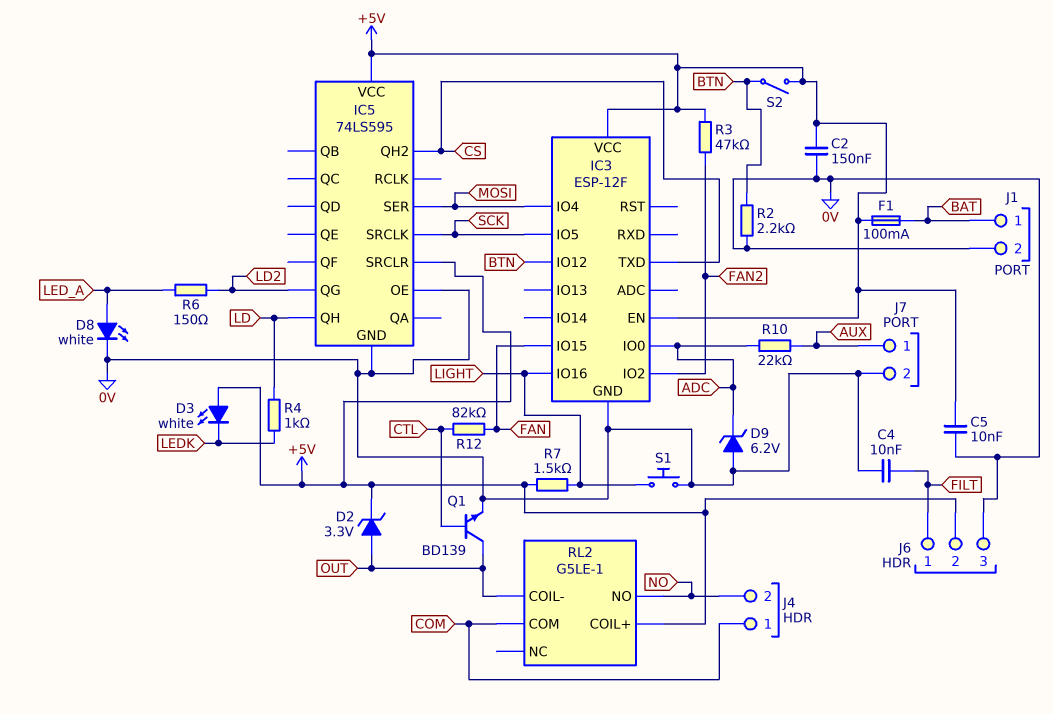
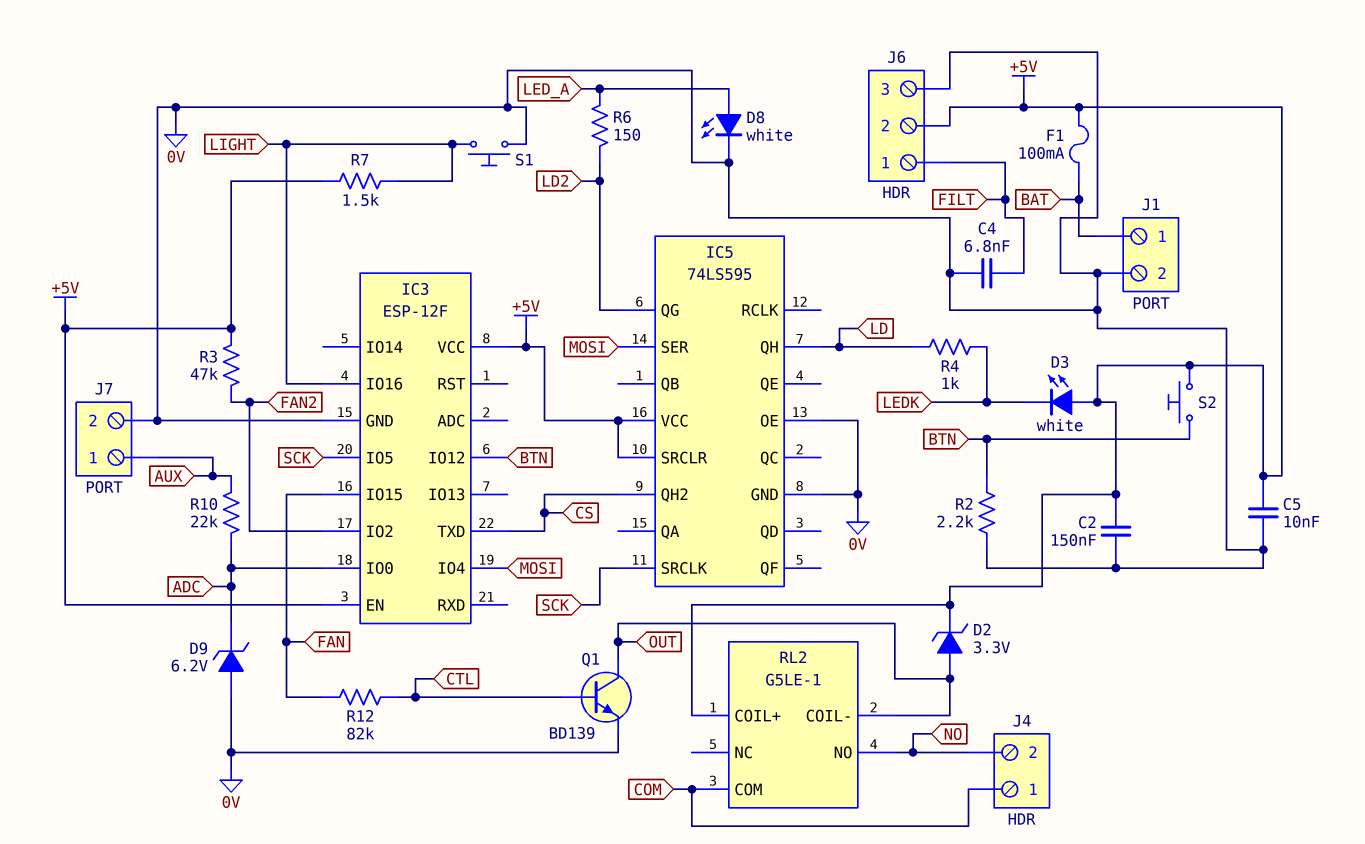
C4: 10nF (0V, FILT) -> 6.8nF (0V, FILT)
S2: switch (+5V, BTN) -> button (+5V, BTN)

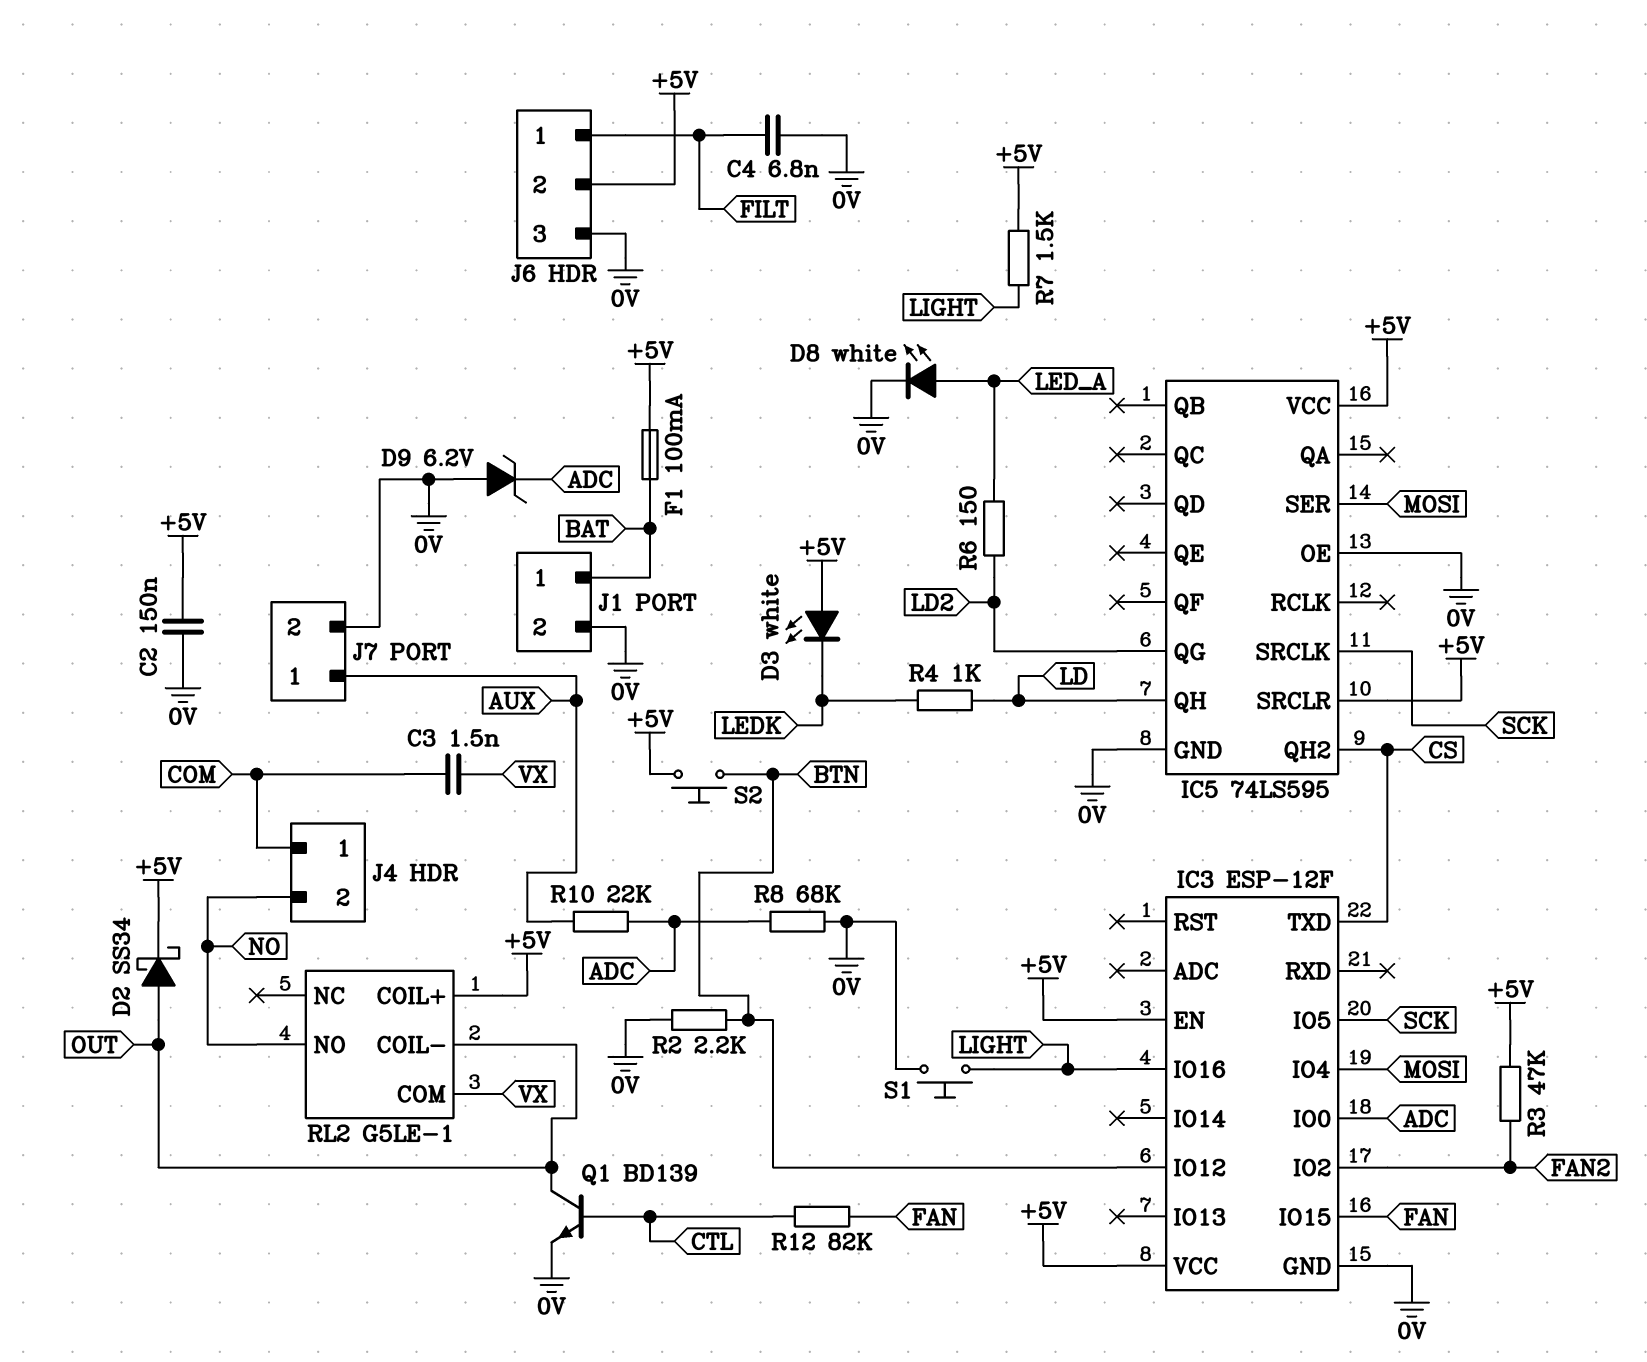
C3: none -> 1.5nF (COM, VX)
C5: 10nF (+5V, 0V) -> none
D2: zener 3.3V (A OUT, K +5V) -> schottky SS34 (A OUT, K +5V)
R8: none -> 68k (0V, ADC)
RL2 pin COM: COM -> VX

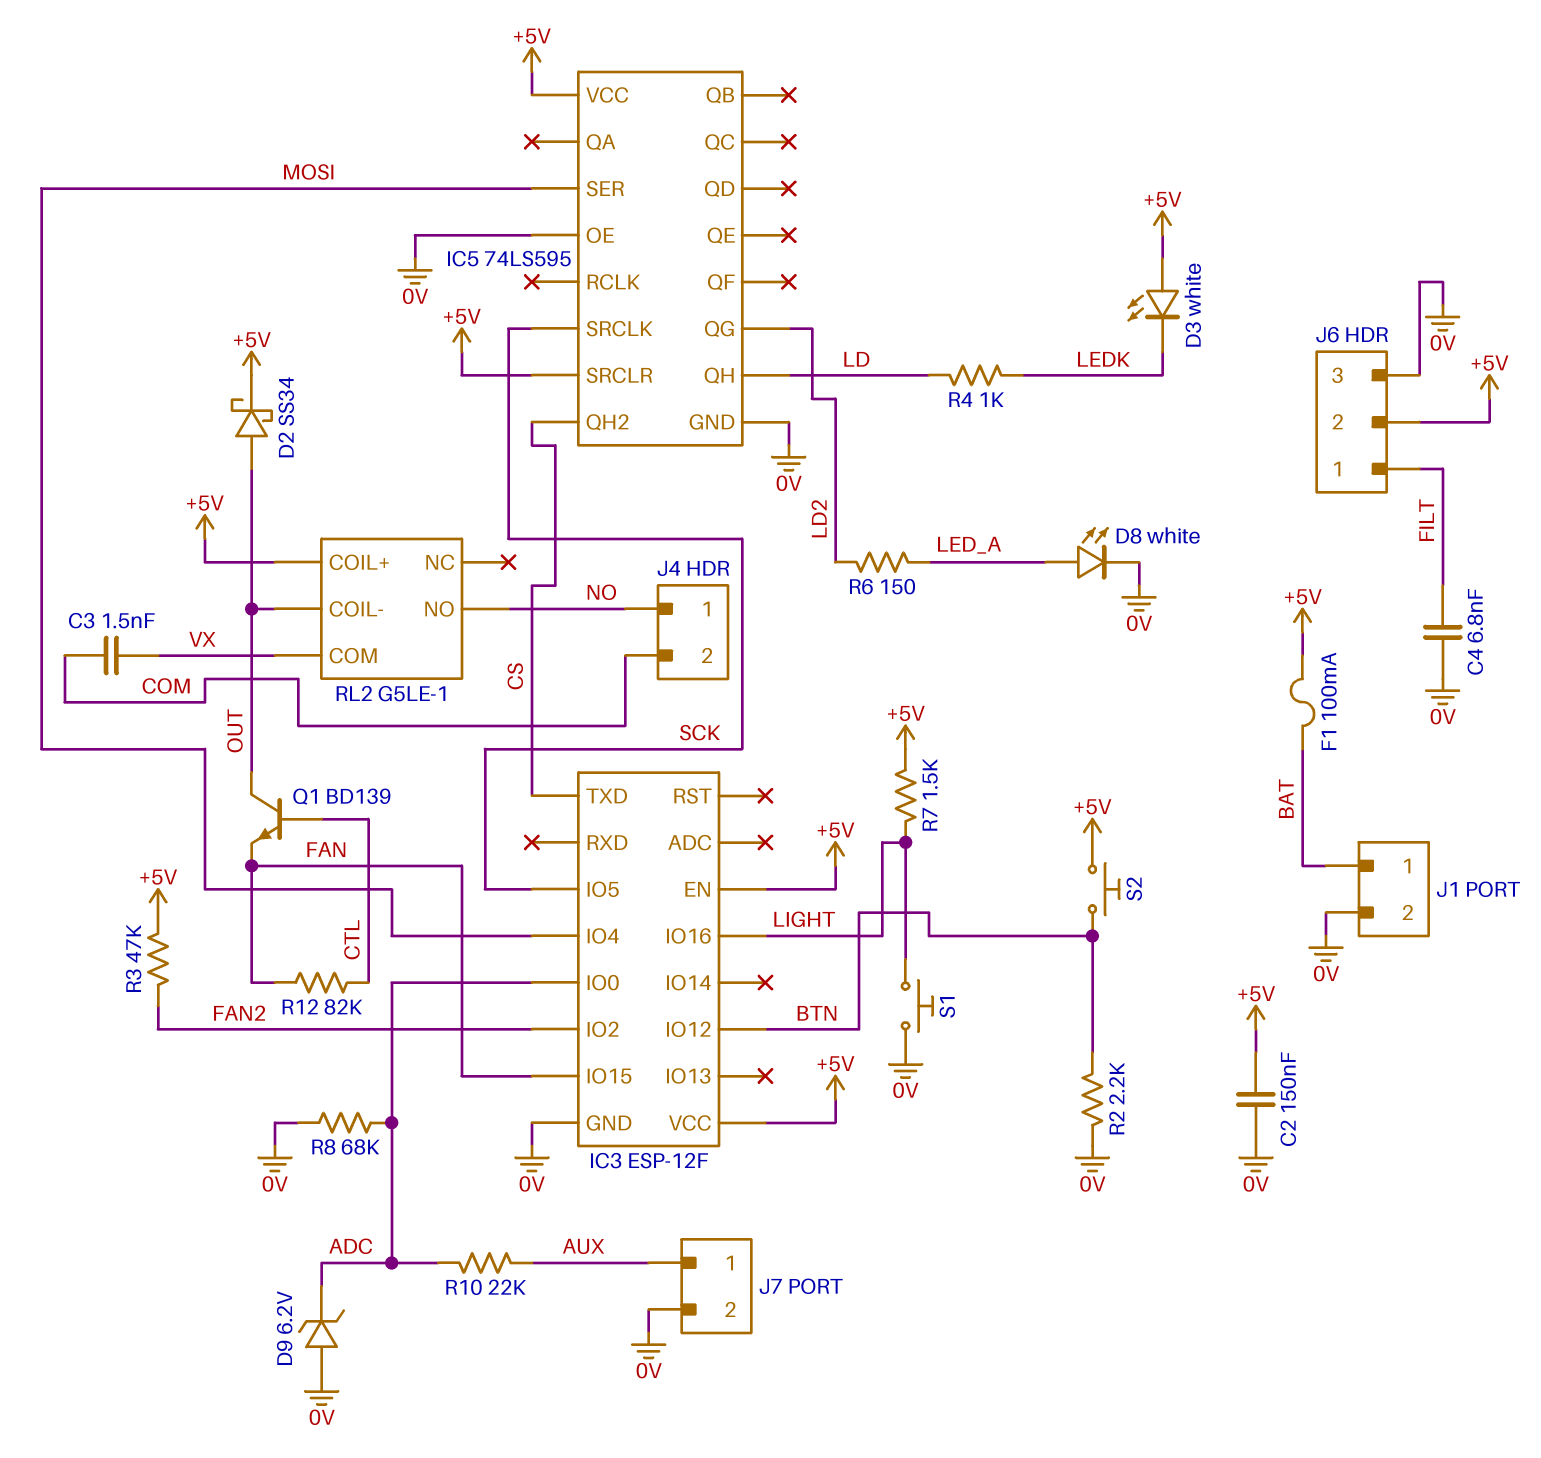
J4 pin 1: COM -> NO
J4 pin 2: NO -> COM
Q1: NPN BD139 (B CTL, C OUT, E 0V) -> NPN BD139 (B CTL, C OUT, E FAN)

